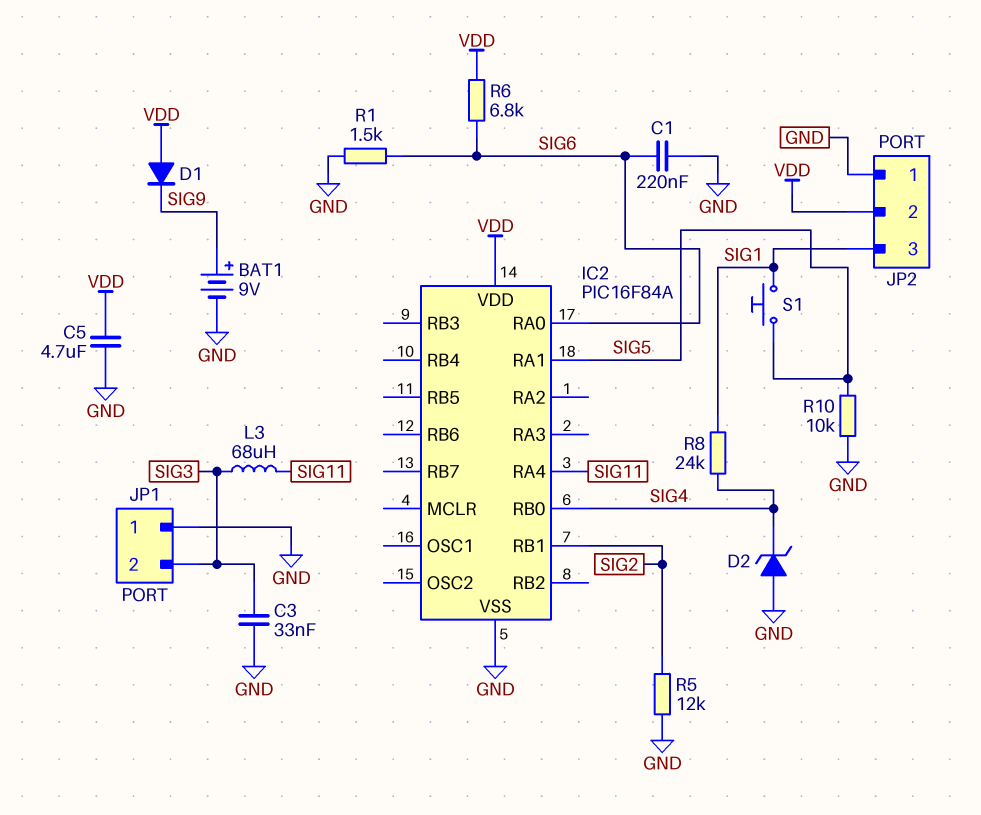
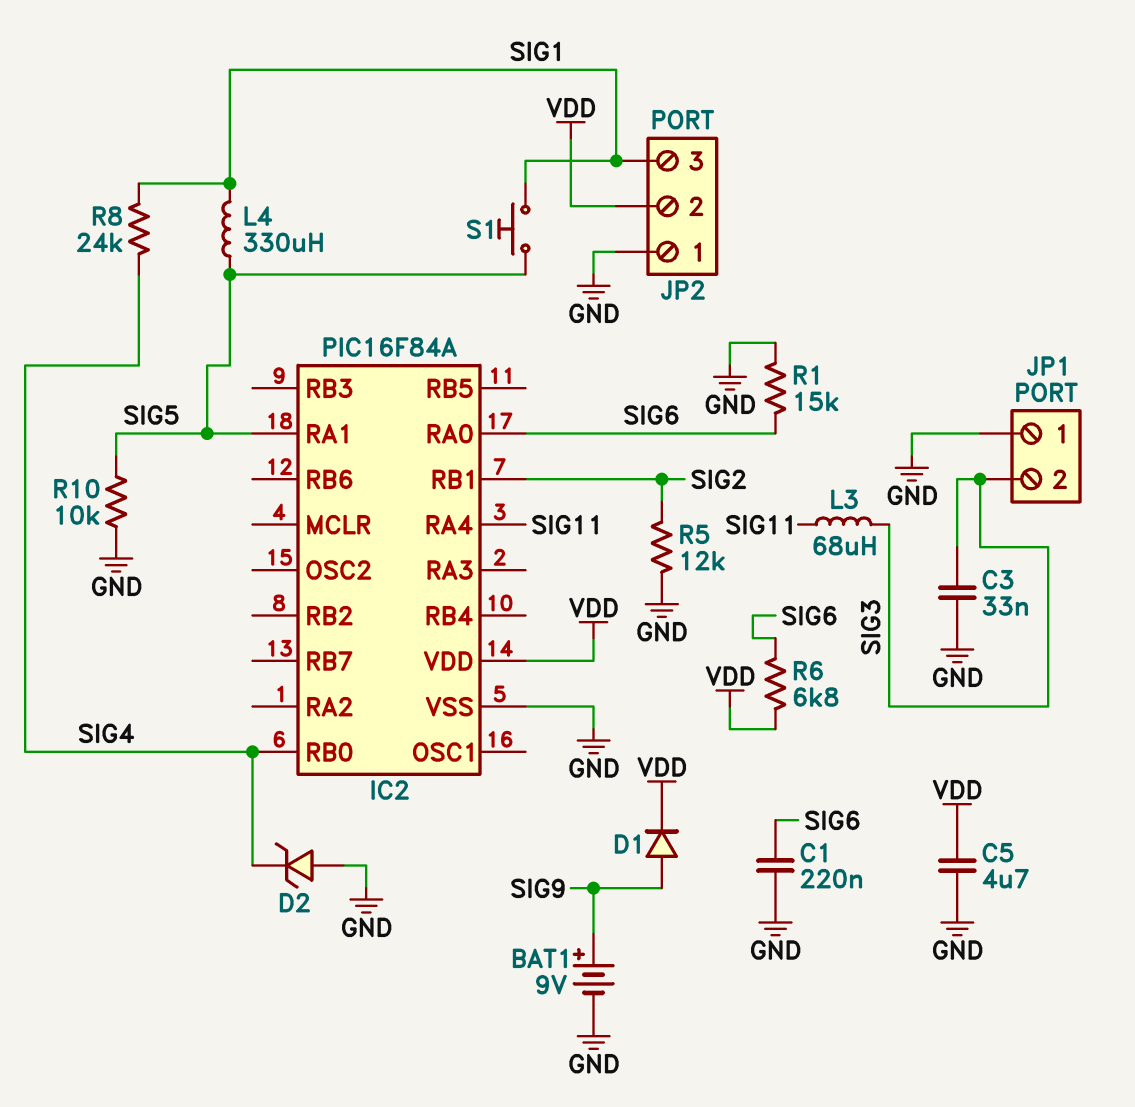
D1: diode (A VDD, K SIG9) -> diode (A SIG9, K VDD)
L4: none -> 330uH (SIG1, SIG5)
R1: 1.5k (GND, SIG6) -> 15k (GND, SIG6)

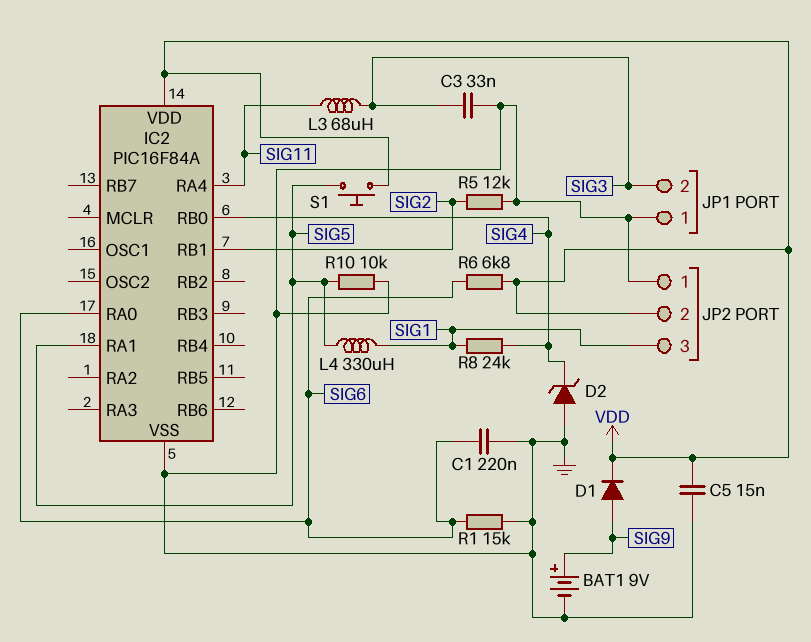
C5: 4.7uF (GND, VDD) -> 15nF (GND, VDD)
S1: button (SIG1, SIG5) -> button (SIG5, VDD)

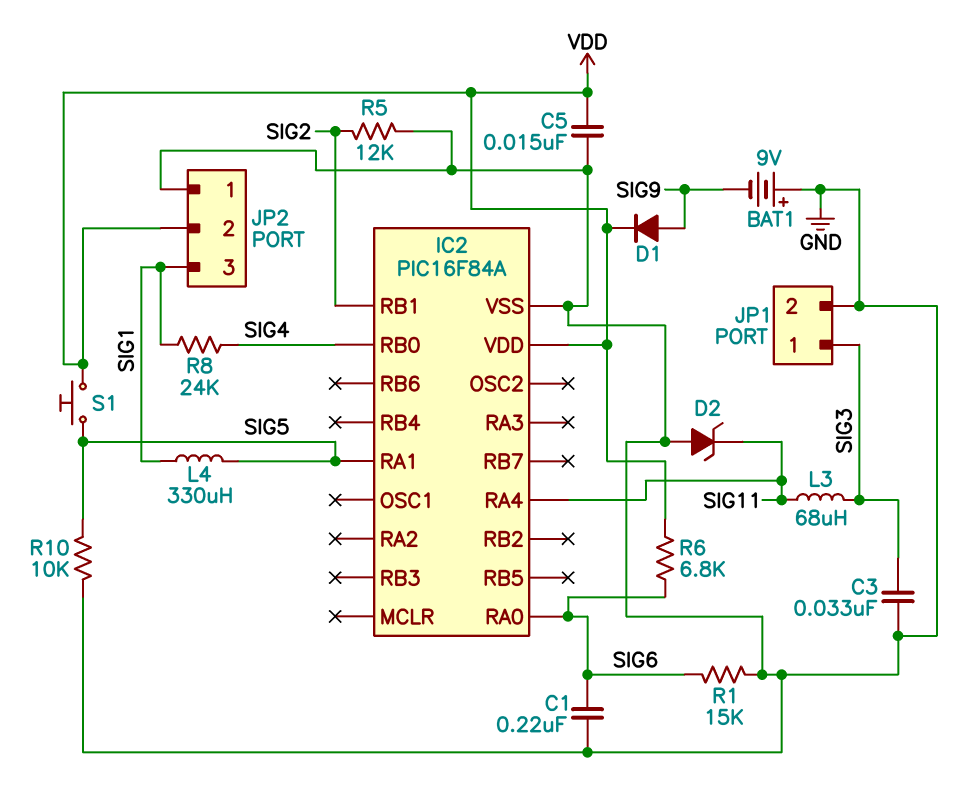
BAT1: 9V (plus SIG9, minus GND) -> 9V (plus GND, minus SIG9)
D2: zener (A GND, K SIG4) -> zener (A GND, K SIG11)
JP1 pin 1: GND -> SIG3
JP1 pin 2: SIG3 -> GND

